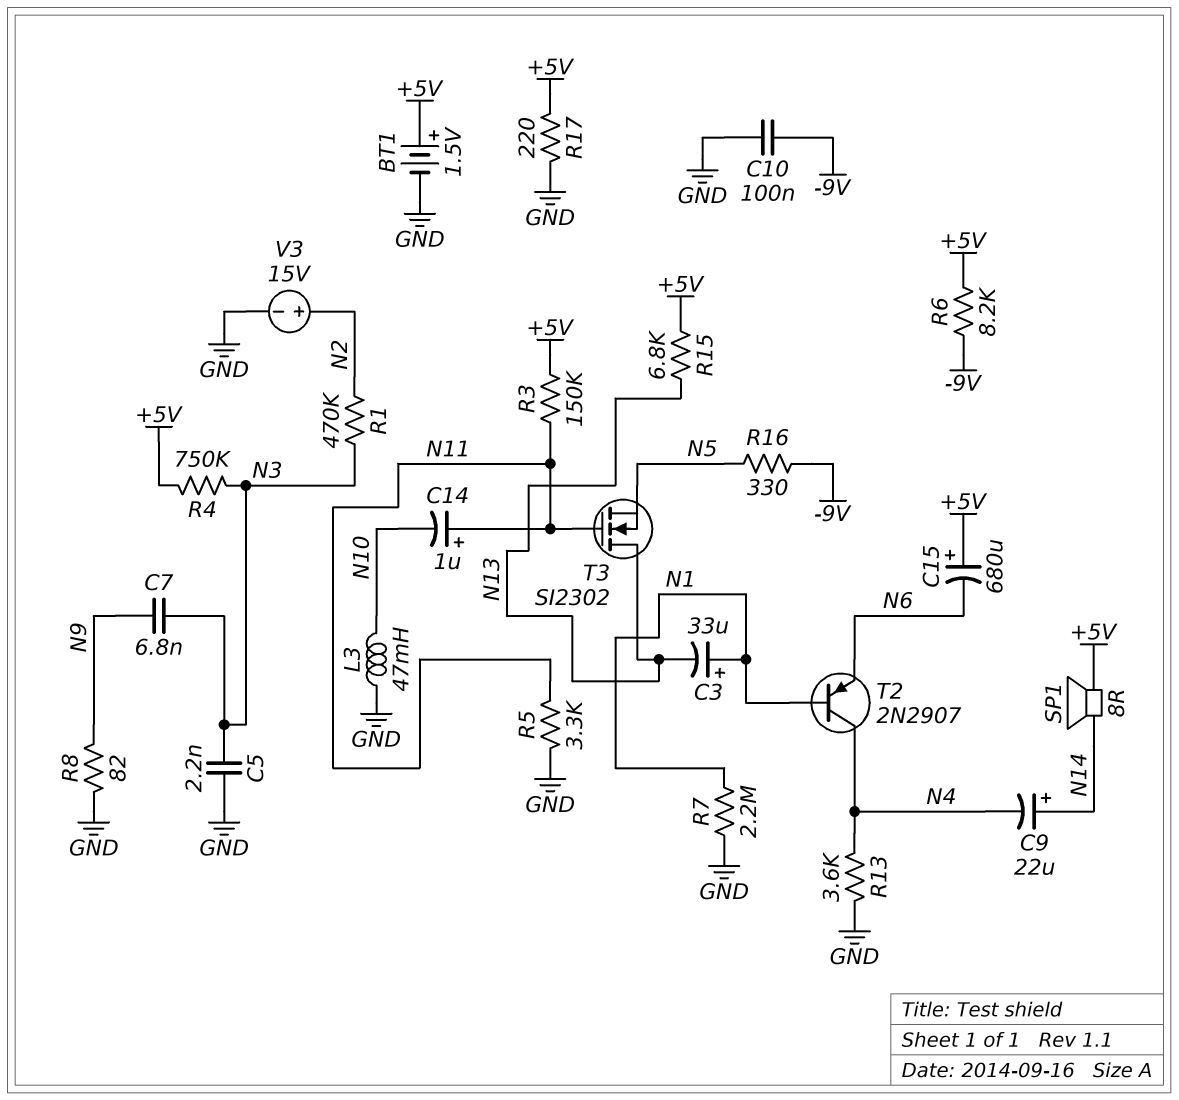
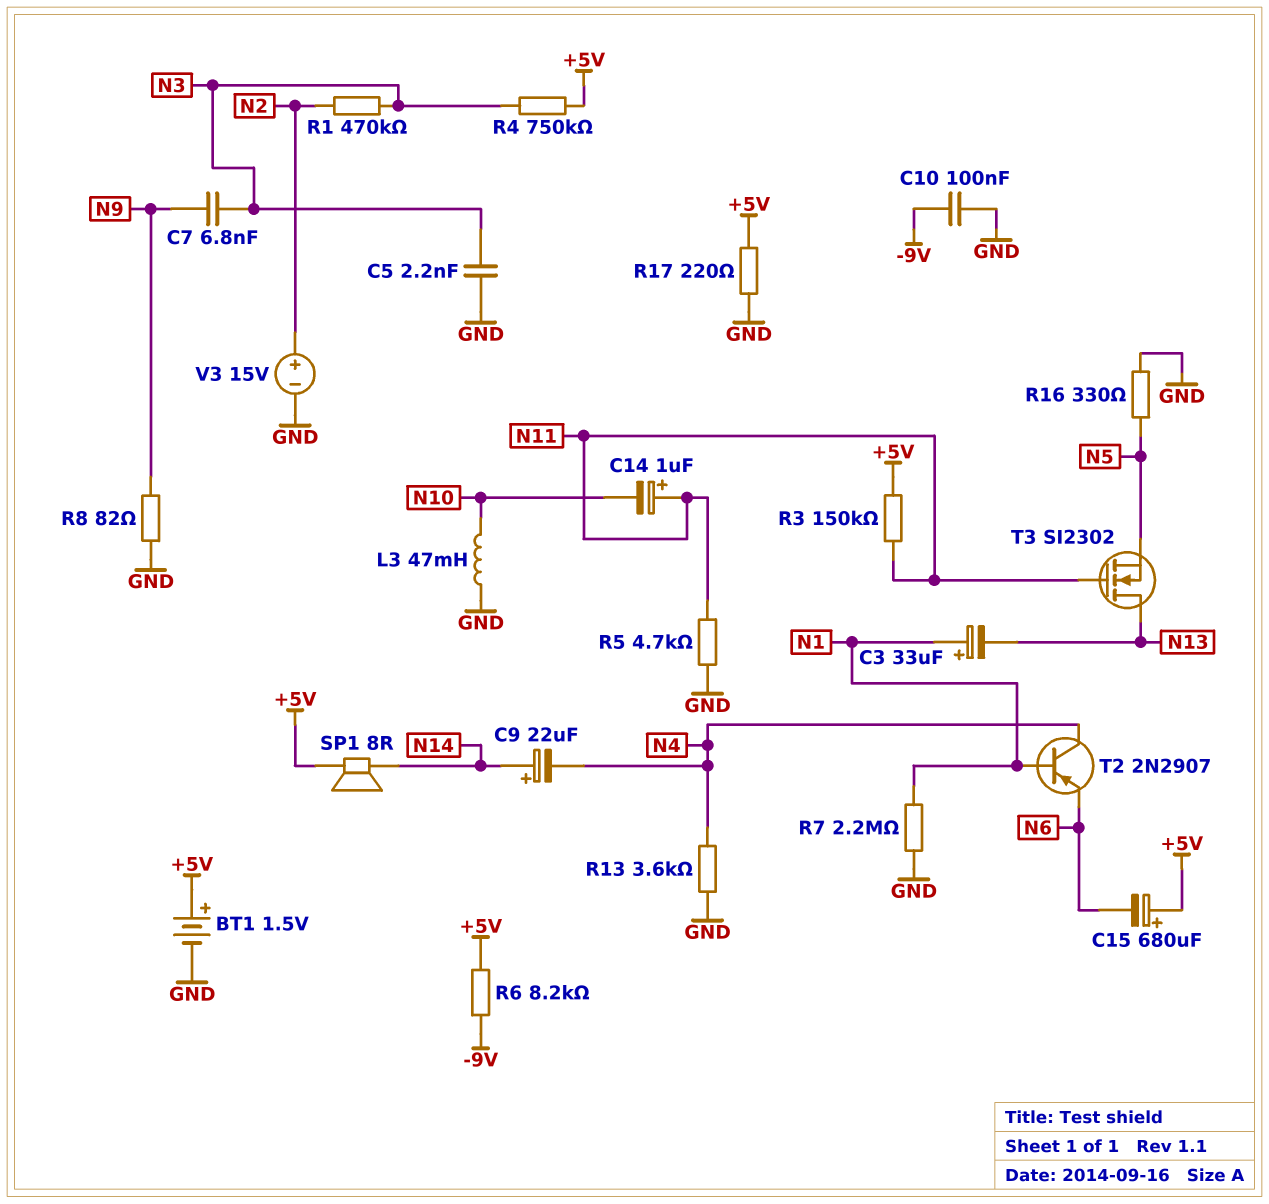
R5: 3.3k (GND, N11) -> 4.7k (GND, N11)
R15: 6.8k (+5V, N13) -> none
R16: 330 (-9V, N5) -> 330 (GND, N5)

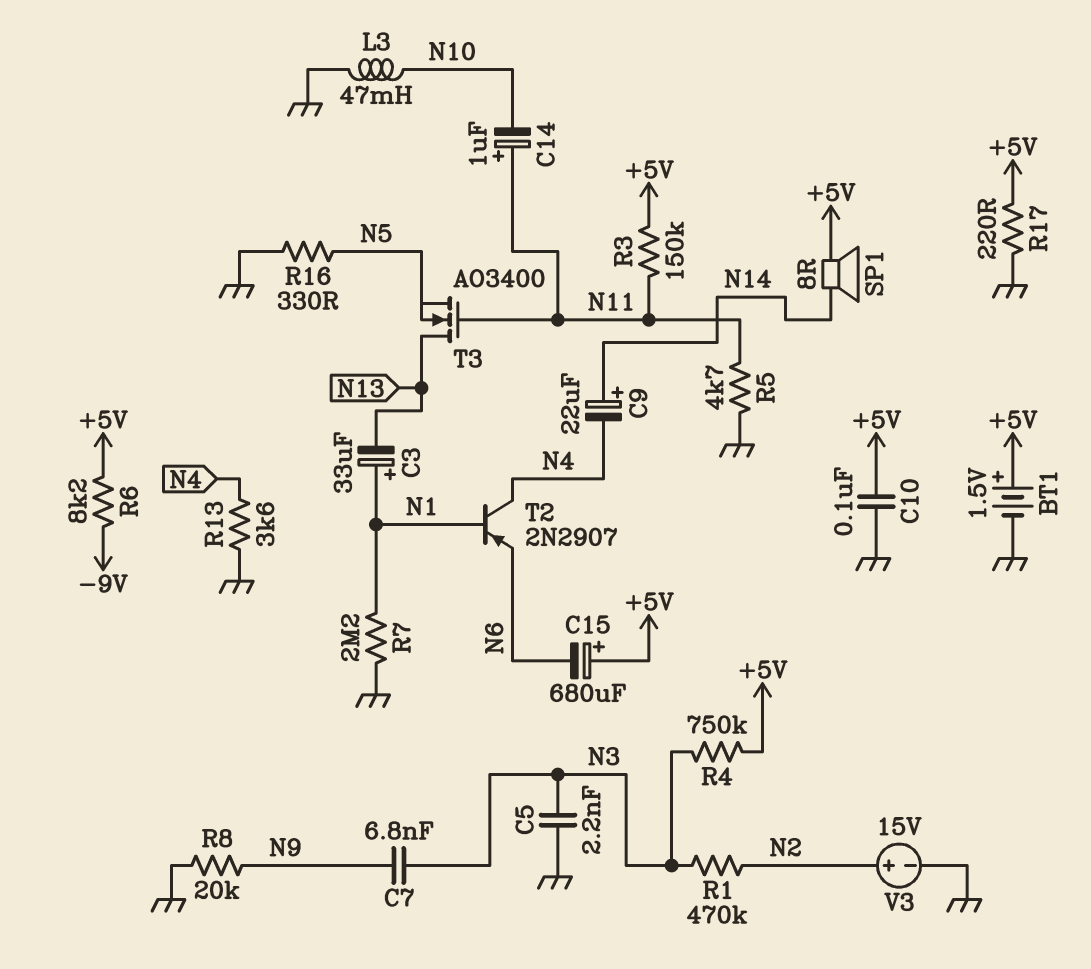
C10: 100nF (-9V, GND) -> 100nF (+5V, GND)
R8: 82 (GND, N9) -> 20k (GND, N9)
T3: NMOS SI2302 (G N11, D N13, S N5) -> NMOS AO3400 (G N11, D N13, S N5)

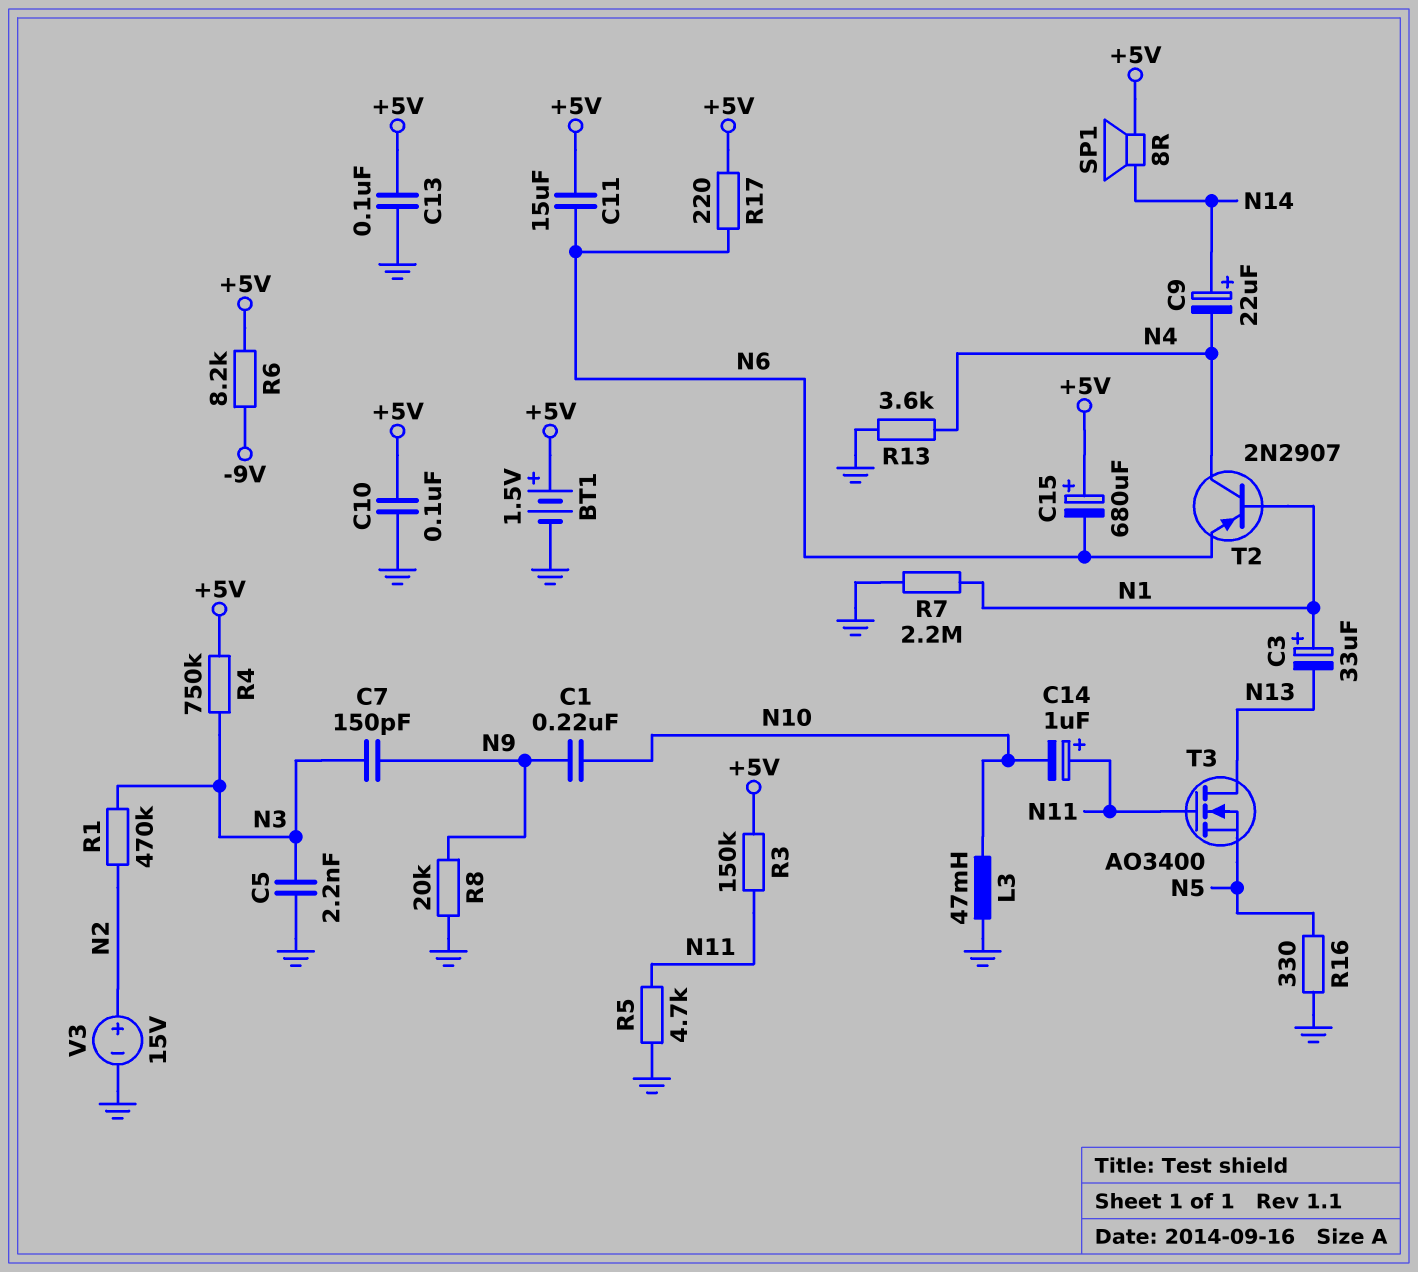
C1: none -> 220nF (N9, N10)
C7: 6.8nF (N3, N9) -> 150pF (N3, N9)
C11: none -> 15uF (+5V, N6)
C13: none -> 100nF (+5V, GND)
R17: 220 (+5V, GND) -> 220 (+5V, N6)

